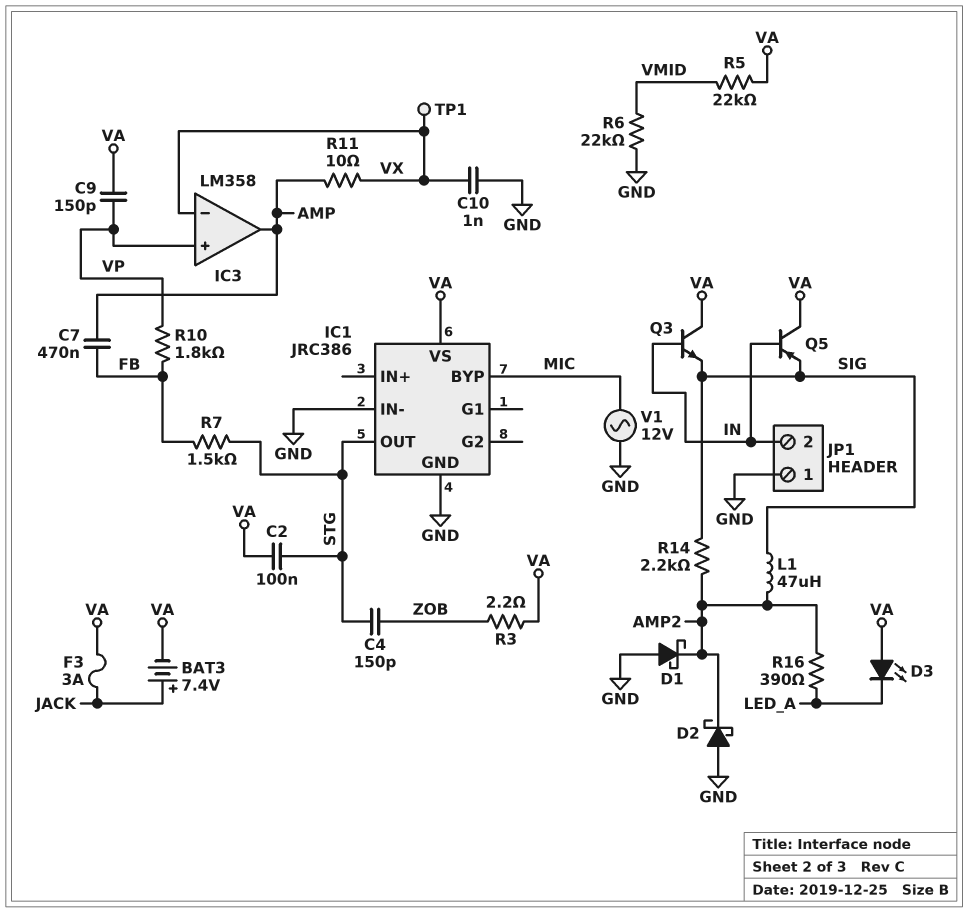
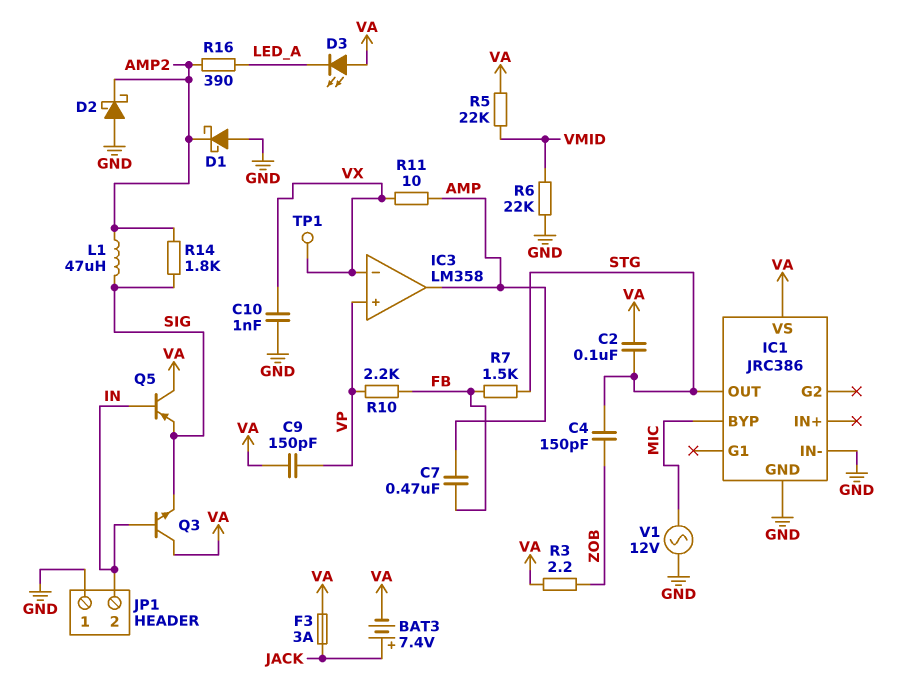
R10: 1.8k (FB, VP) -> 2.2k (FB, VP)
R14: 2.2k (AMP2, SIG) -> 1.8k (AMP2, SIG)

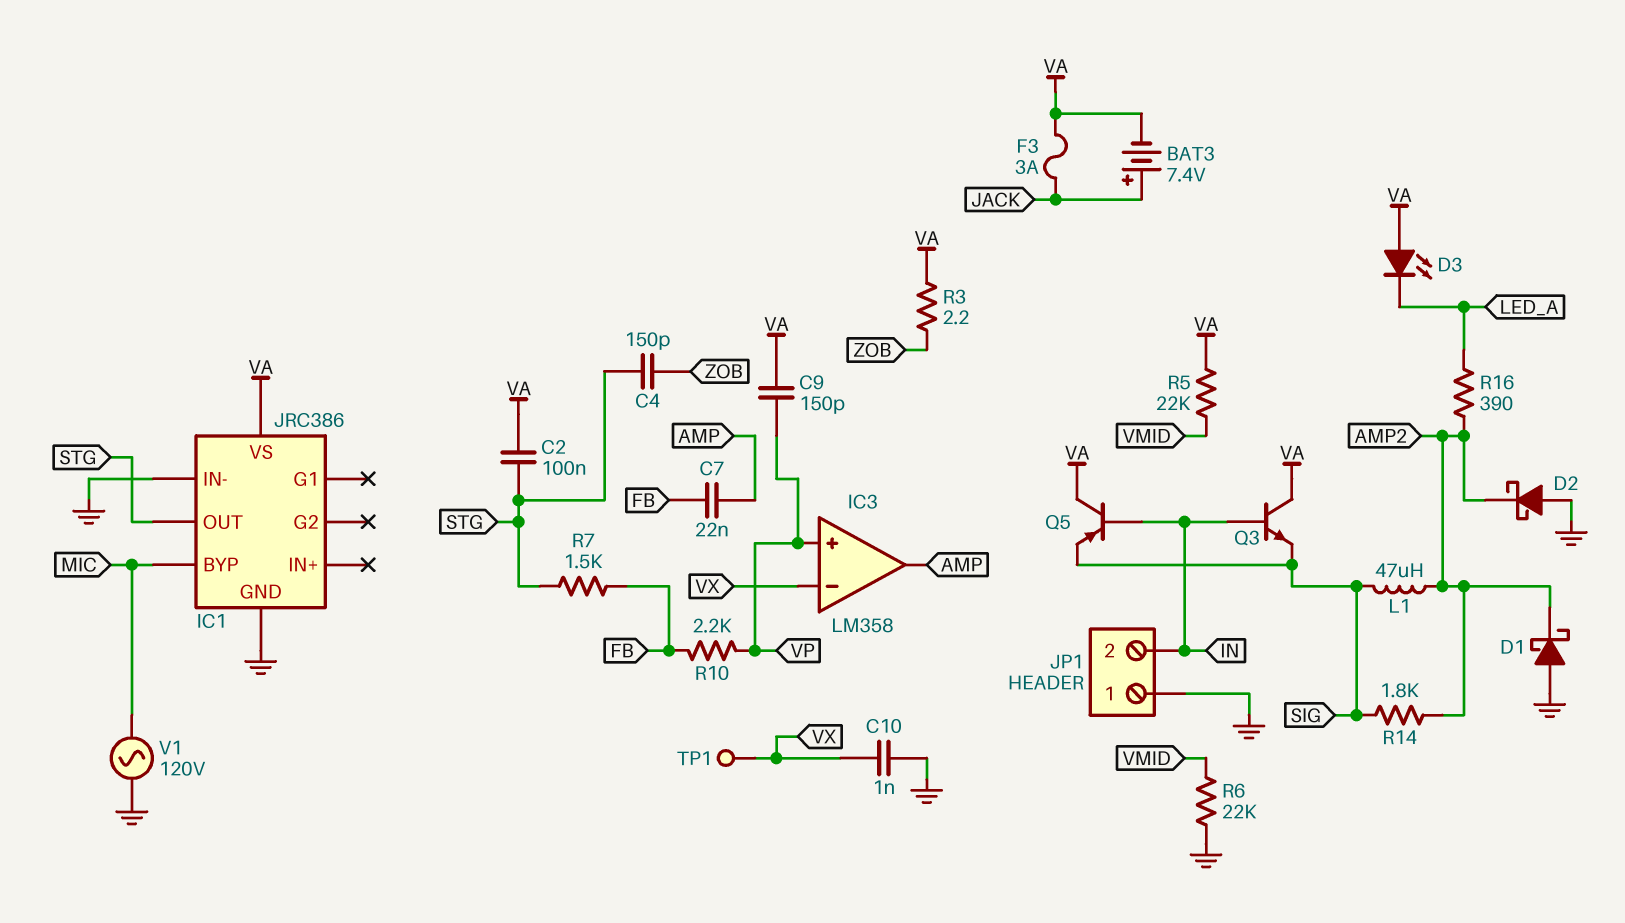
C7: 470nF (AMP, FB) -> 22nF (AMP, FB)
R11: 10 (AMP, VX) -> none
V1: AC 12V (GND, MIC) -> AC 120V (GND, MIC)

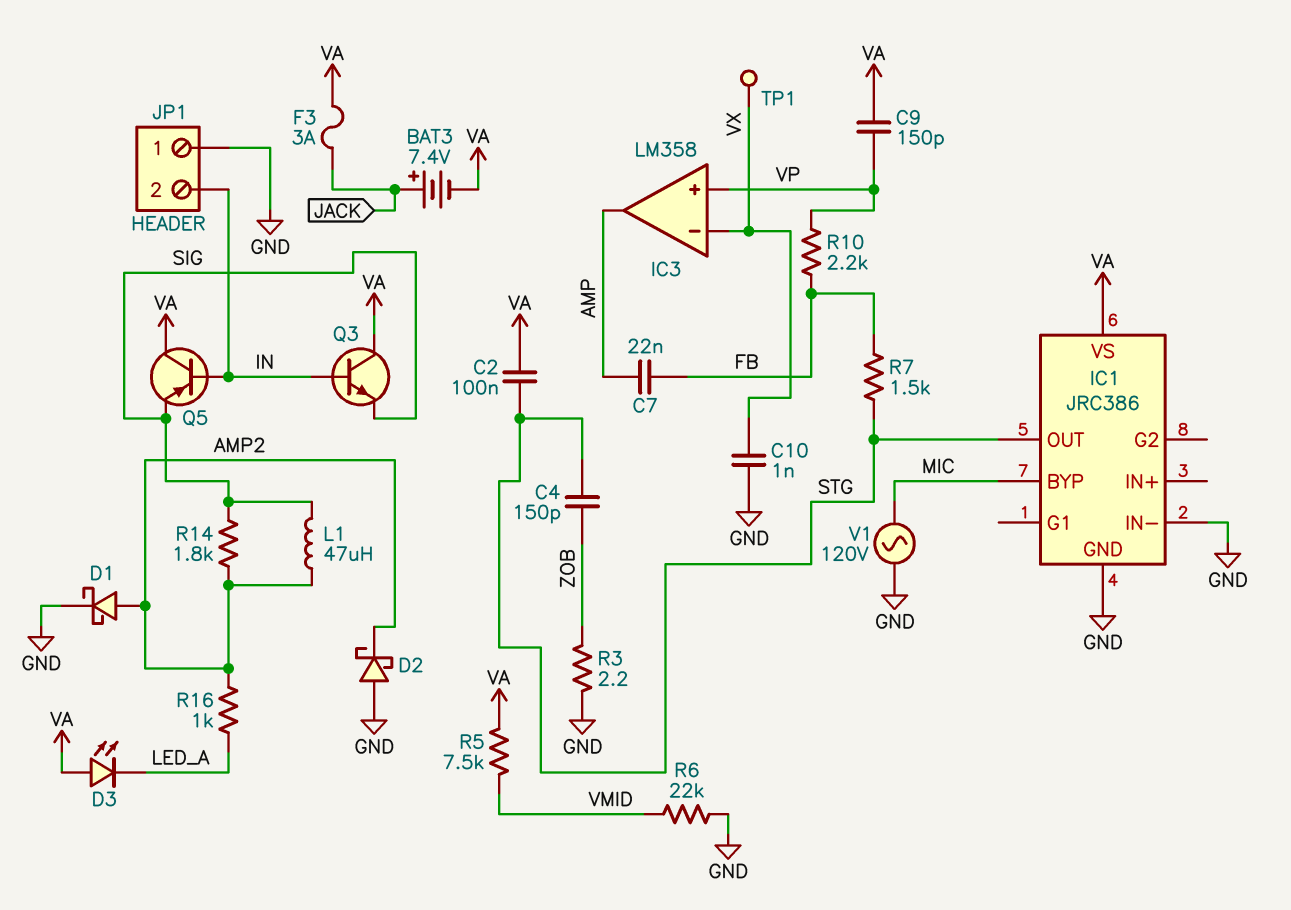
D1: schottky (A GND, K AMP2) -> schottky (A AMP2, K GND)
R3: 2.2 (VA, ZOB) -> 2.2 (GND, ZOB)
R5: 22k (VA, VMID) -> 7.5k (VA, VMID)
R16: 390 (AMP2, LED_A) -> 1k (AMP2, LED_A)

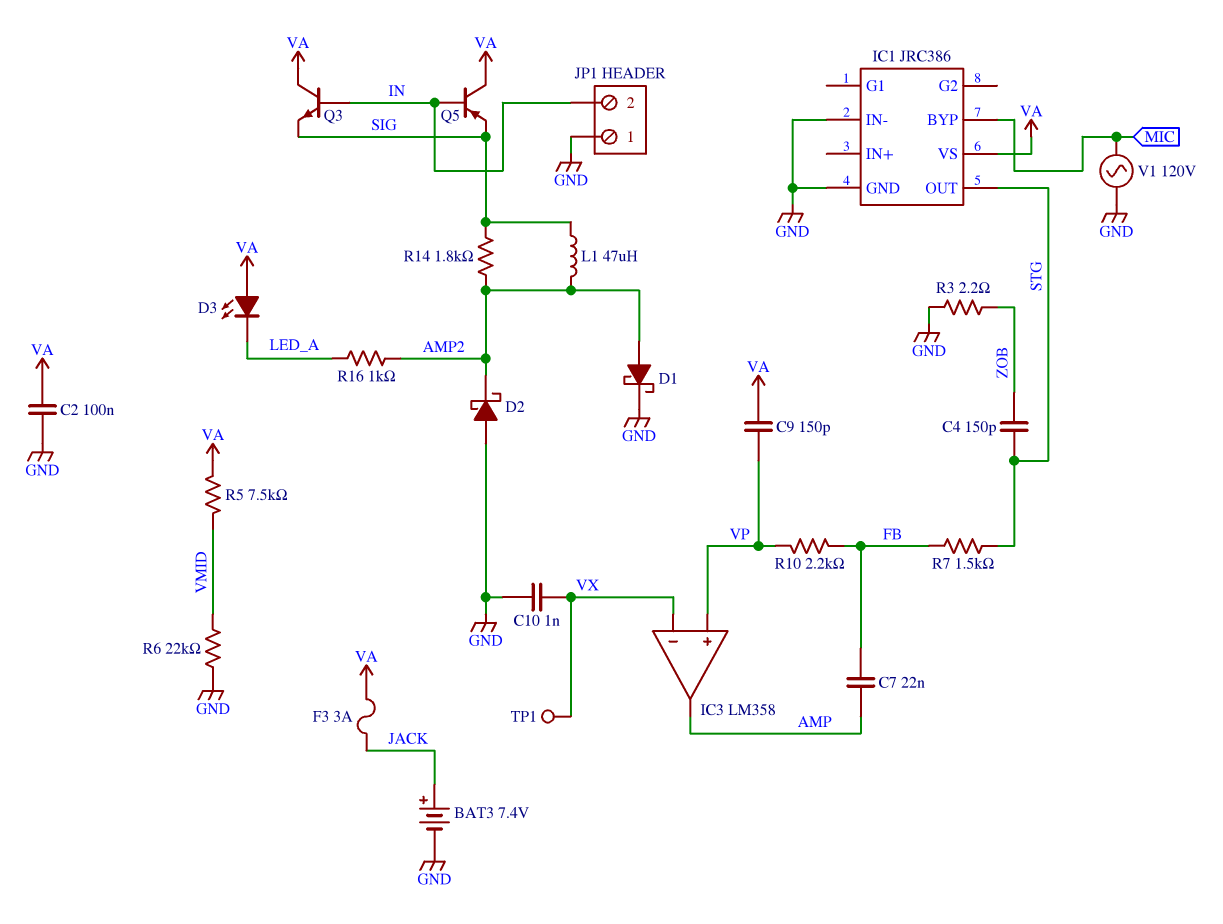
BAT3: 7.4V (plus JACK, minus VA) -> 7.4V (plus JACK, minus GND)
C2: 100nF (STG, VA) -> 100nF (GND, VA)

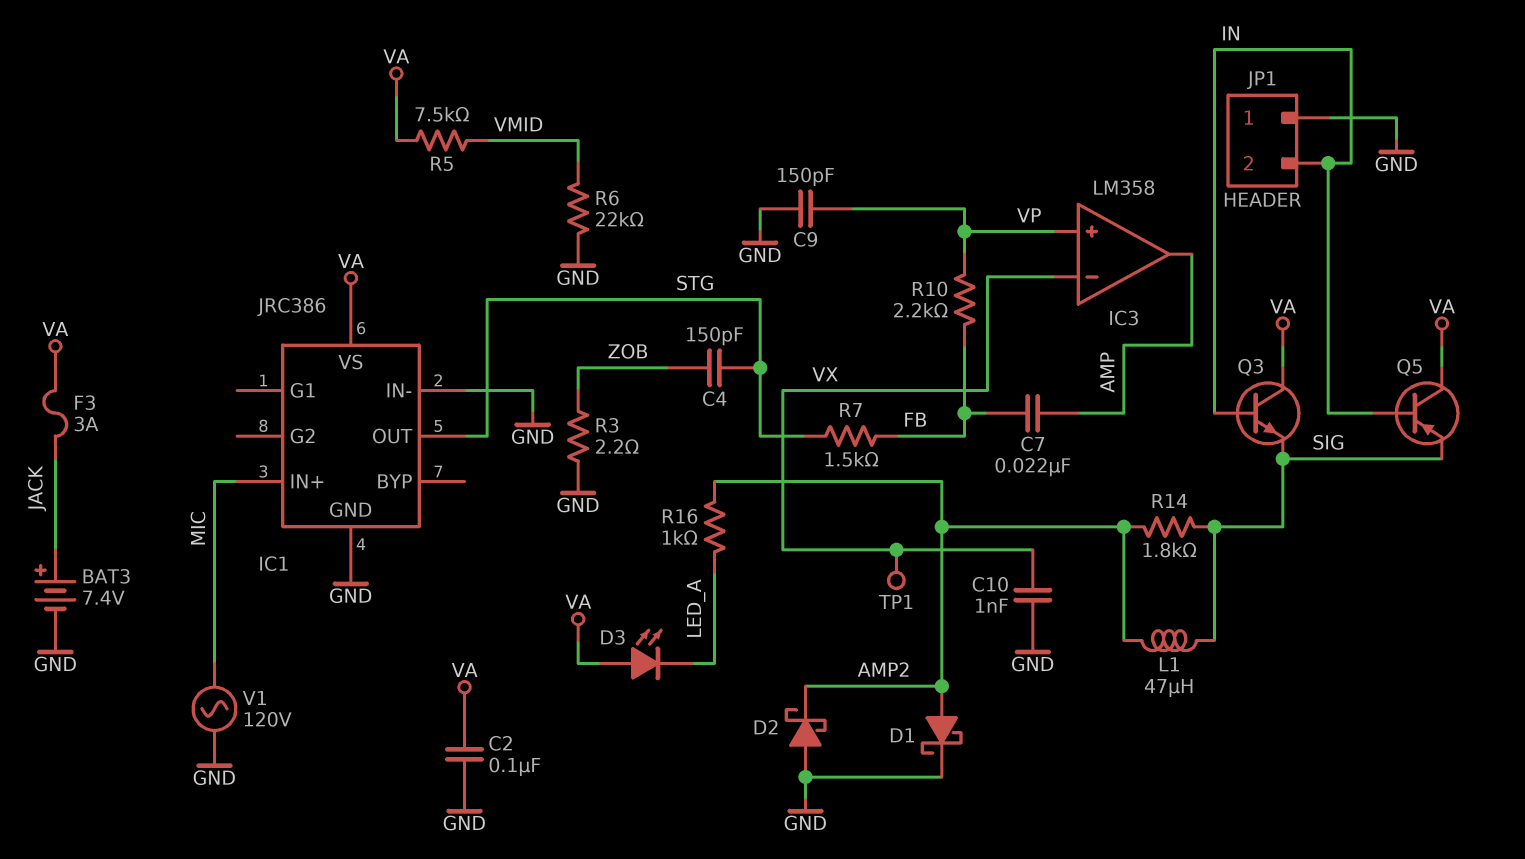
C9: 150pF (VA, VP) -> 150pF (GND, VP)
IC1 pin BYP: MIC -> none
IC1 pin IN+: none -> MIC

